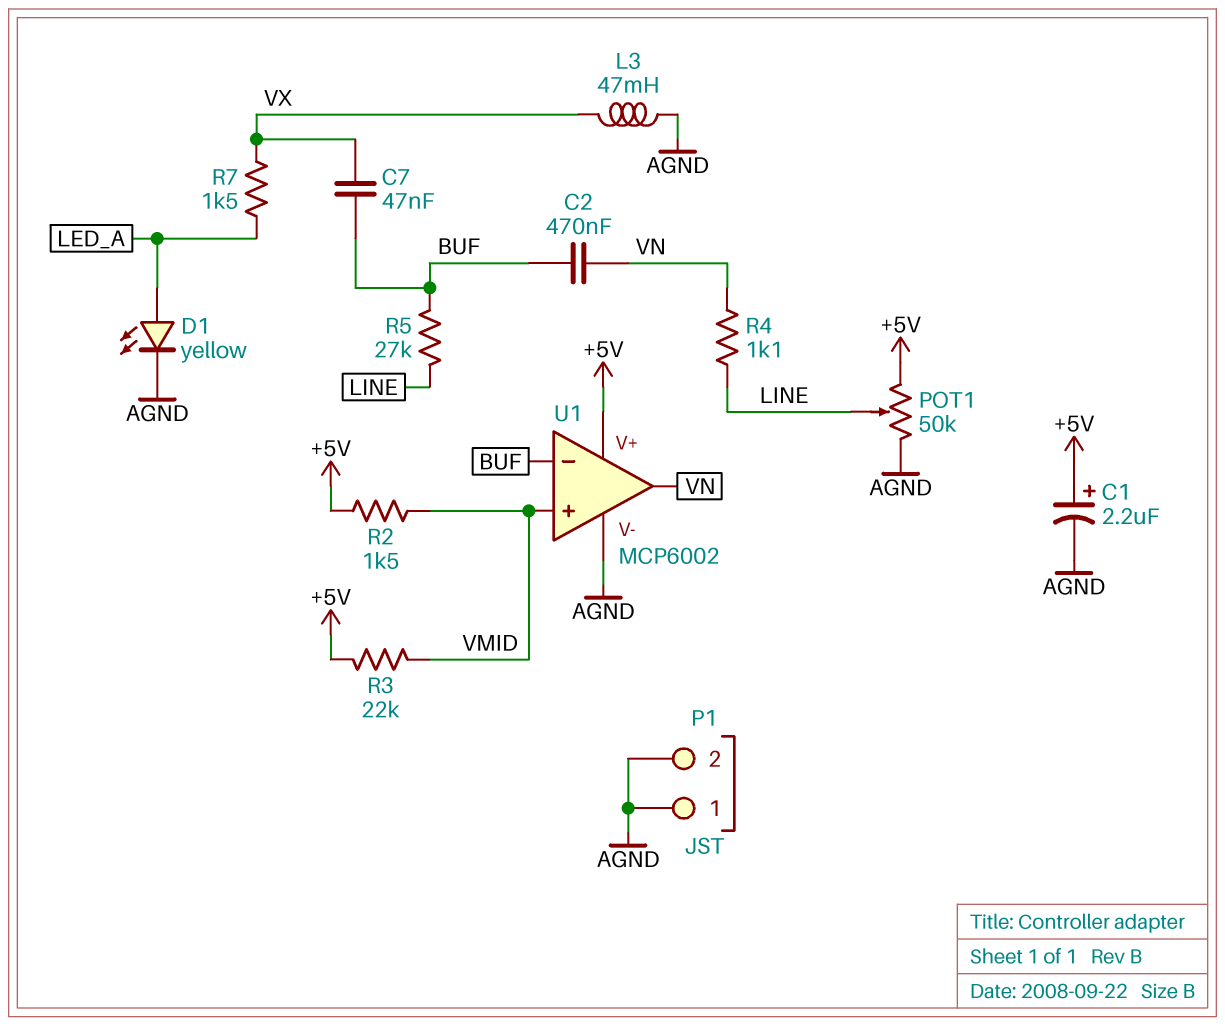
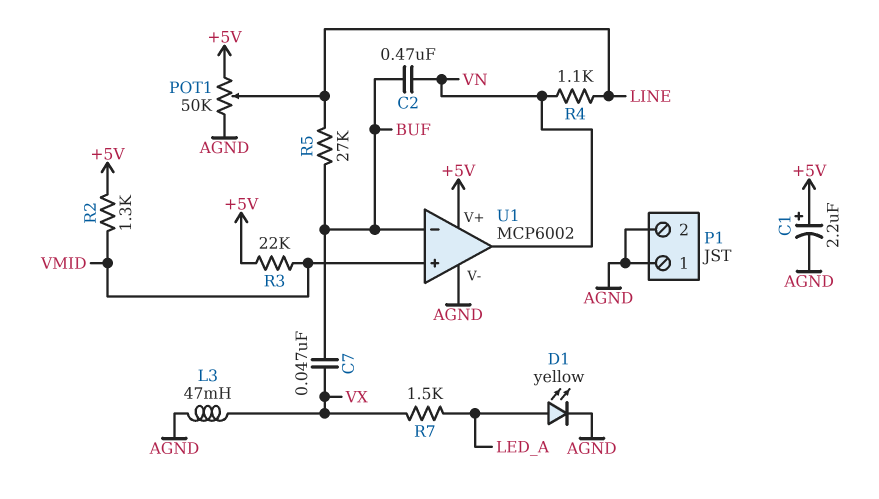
R2: 1.5k (+5V, VMID) -> 1.3k (+5V, VMID)

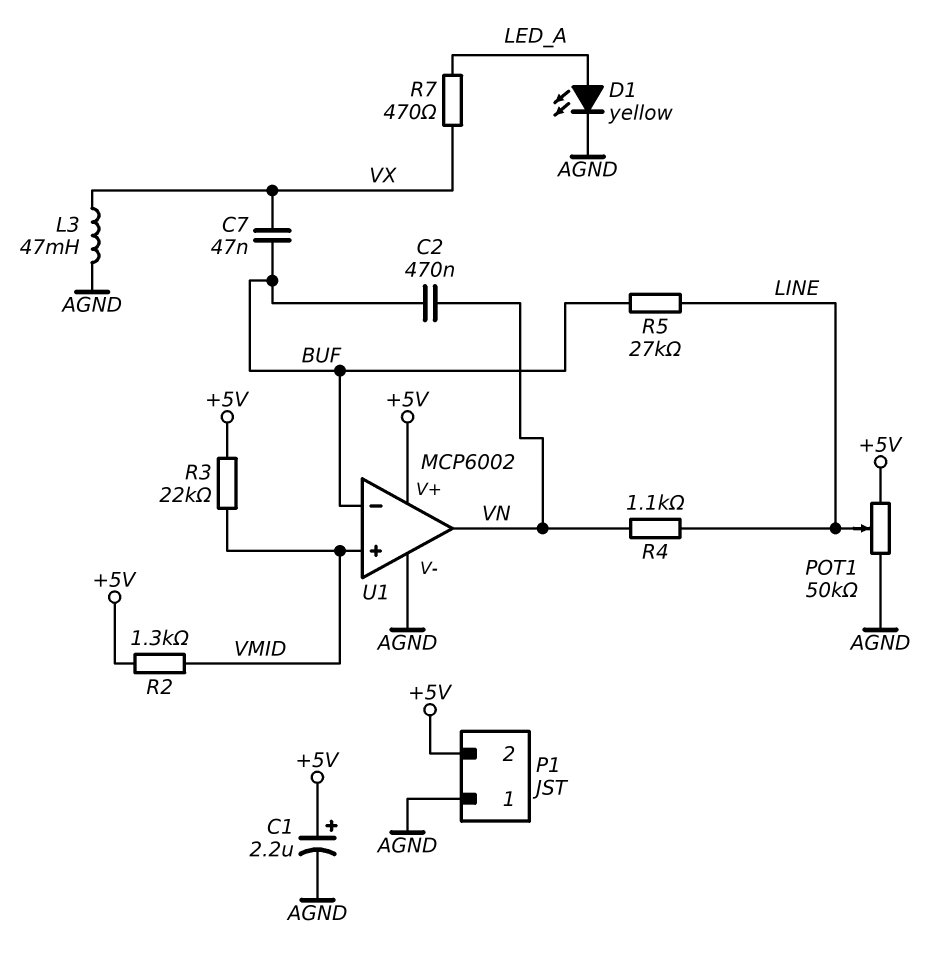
P1 pin 2: AGND -> +5V
R7: 1.5k (LED_A, VX) -> 470 (LED_A, VX)

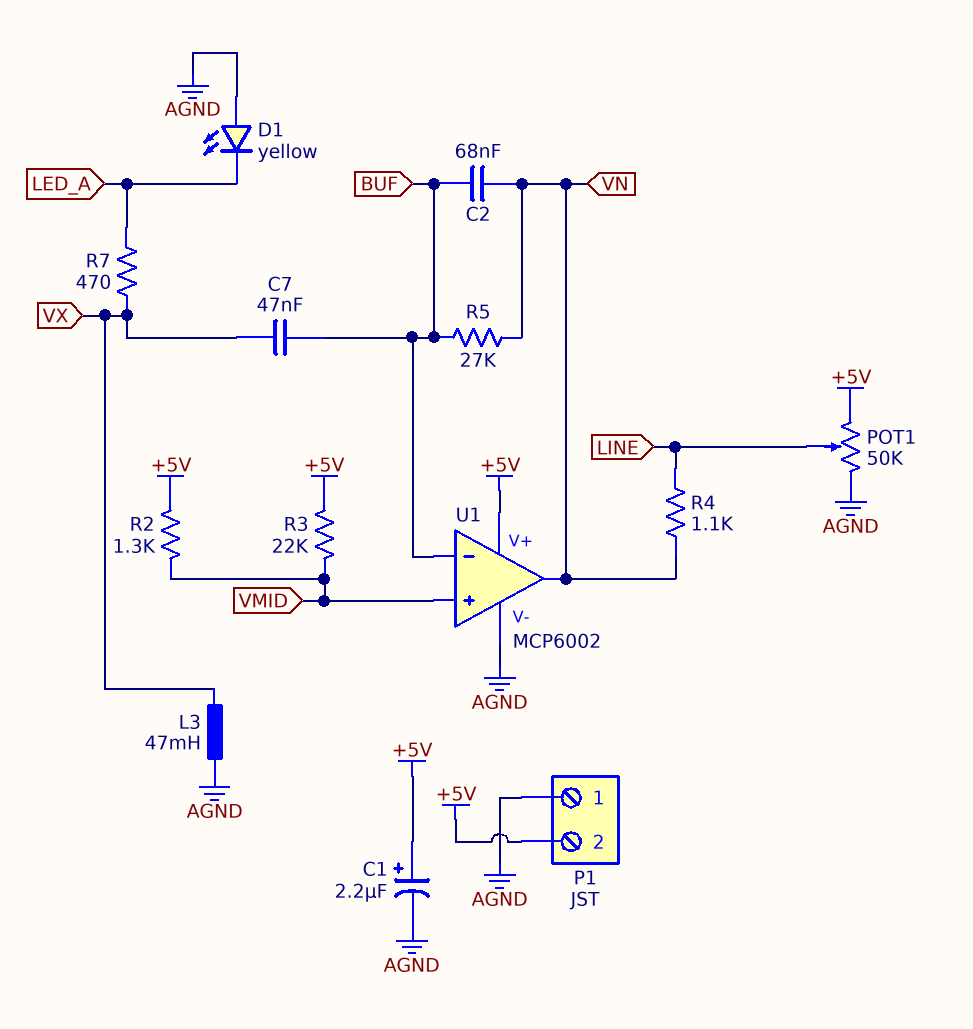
C2: 470nF (BUF, VN) -> 68nF (BUF, VN)
D1: LED yellow (A LED_A, K AGND) -> LED yellow (A AGND, K LED_A)
R5: 27k (BUF, LINE) -> 27k (BUF, VN)

